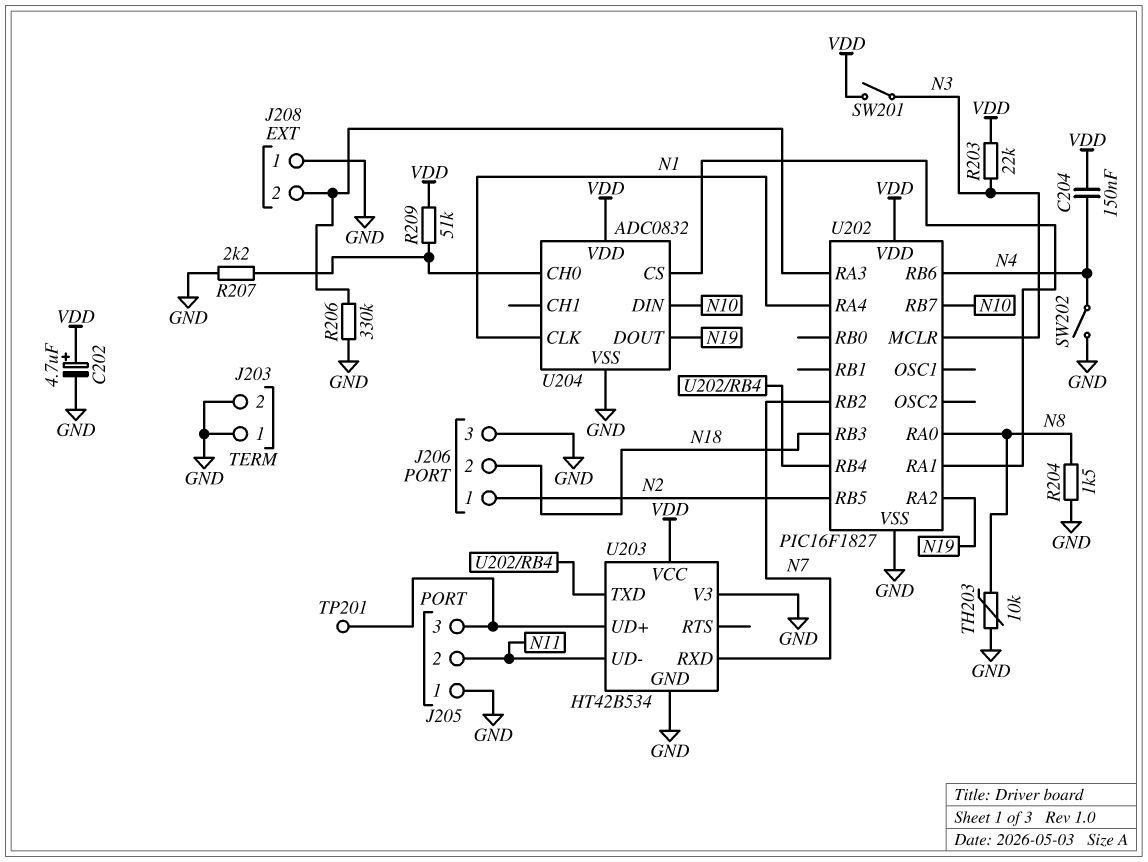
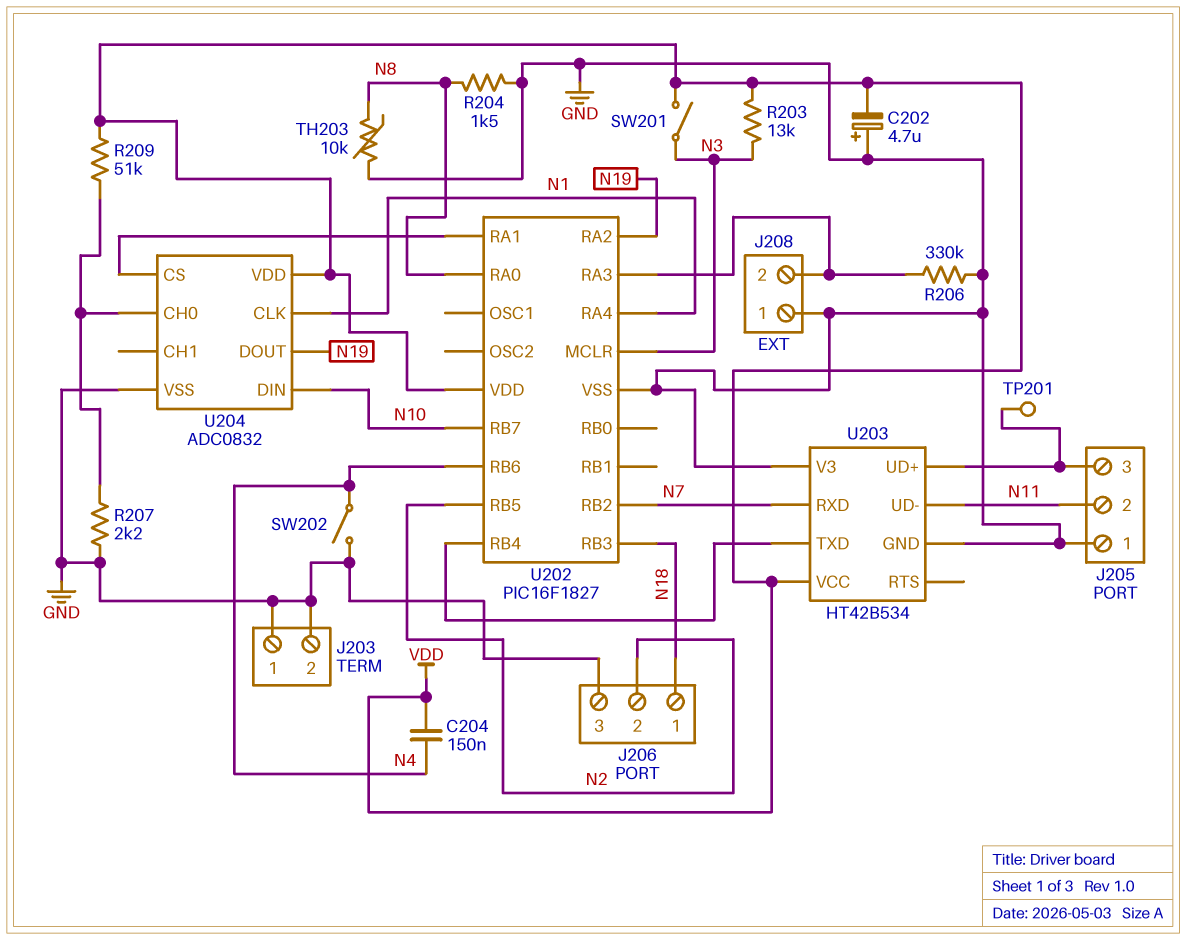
C202: 4.7uF (plus VDD, minus GND) -> 4.7uF (plus GND, minus VDD)
J206 pin 1: N2 -> N18
J206 pin 2: N18 -> N2
R203: 22k (N3, VDD) -> 13k (N3, VDD)

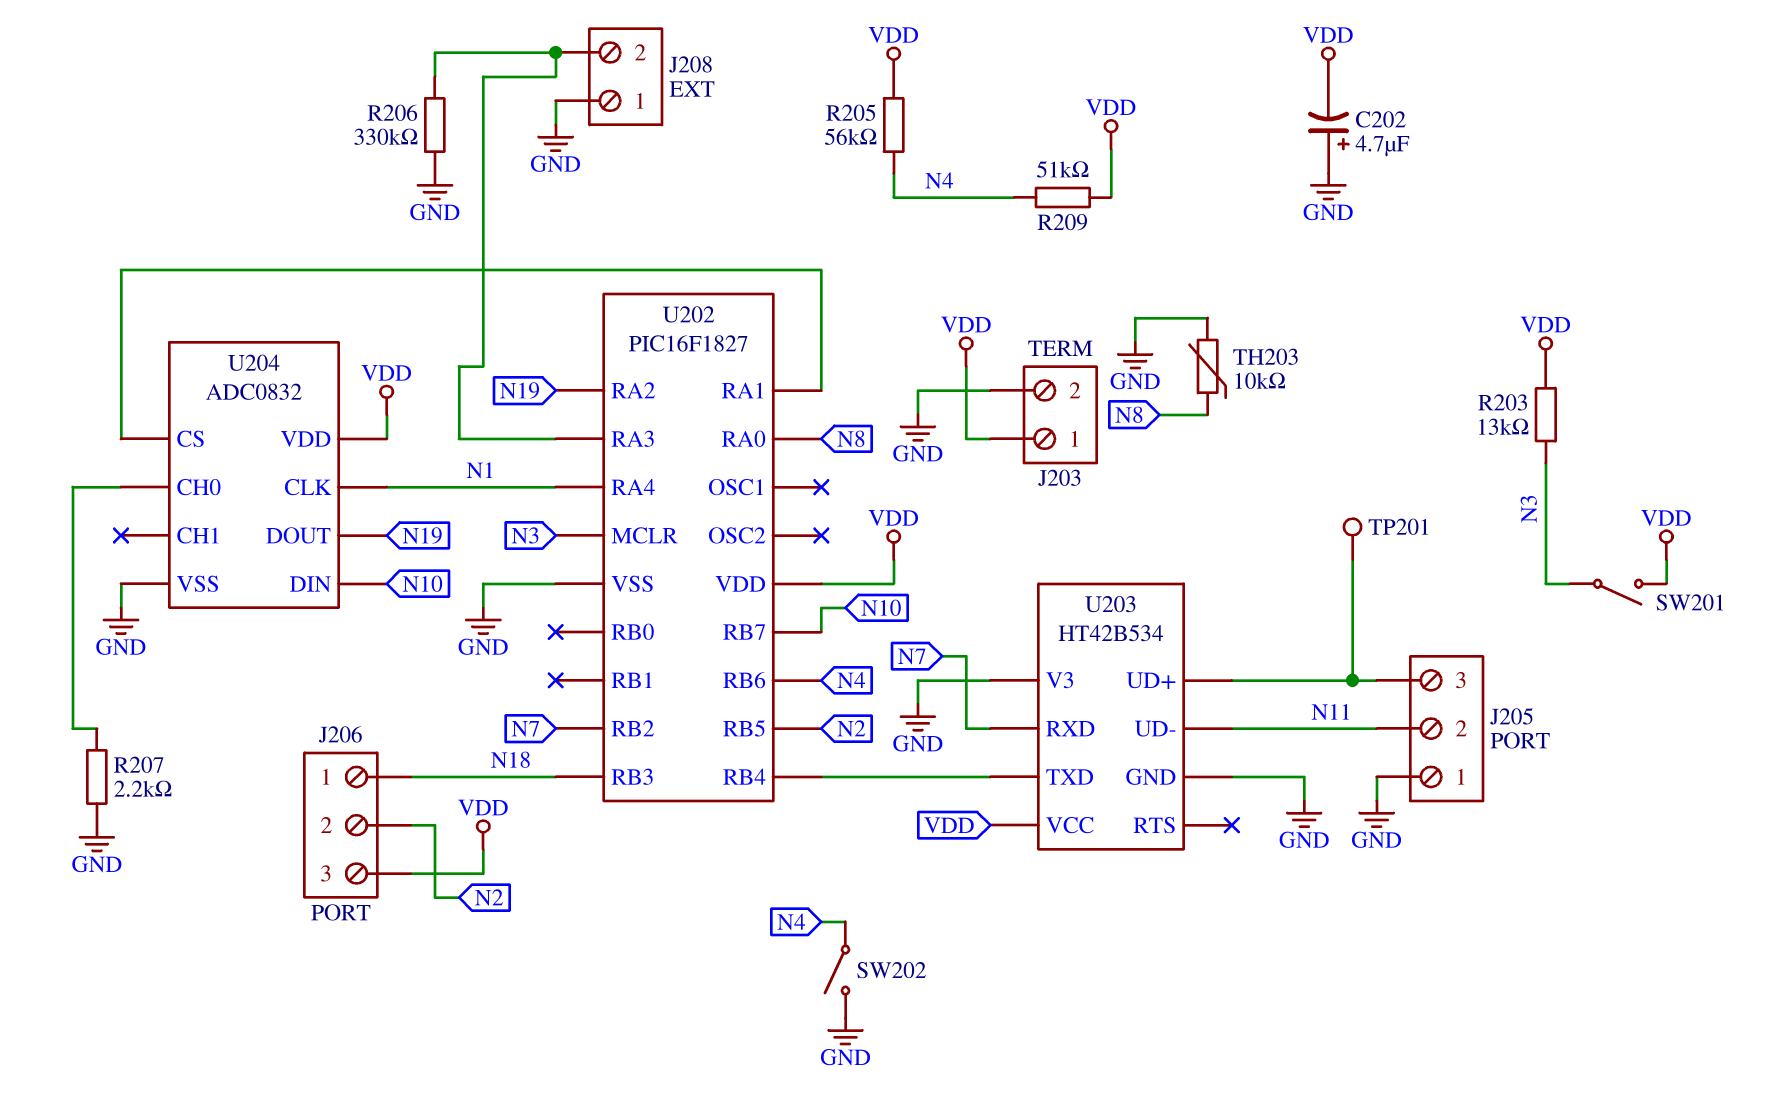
C204: 150nF (N4, VDD) -> none
J203 pin 1: GND -> VDD
J206 pin 3: GND -> VDD
R204: 1.5k (GND, N8) -> none
R205: none -> 56k (N4, VDD)
R209: 51k (U204/CH0, VDD) -> 51k (N4, VDD)

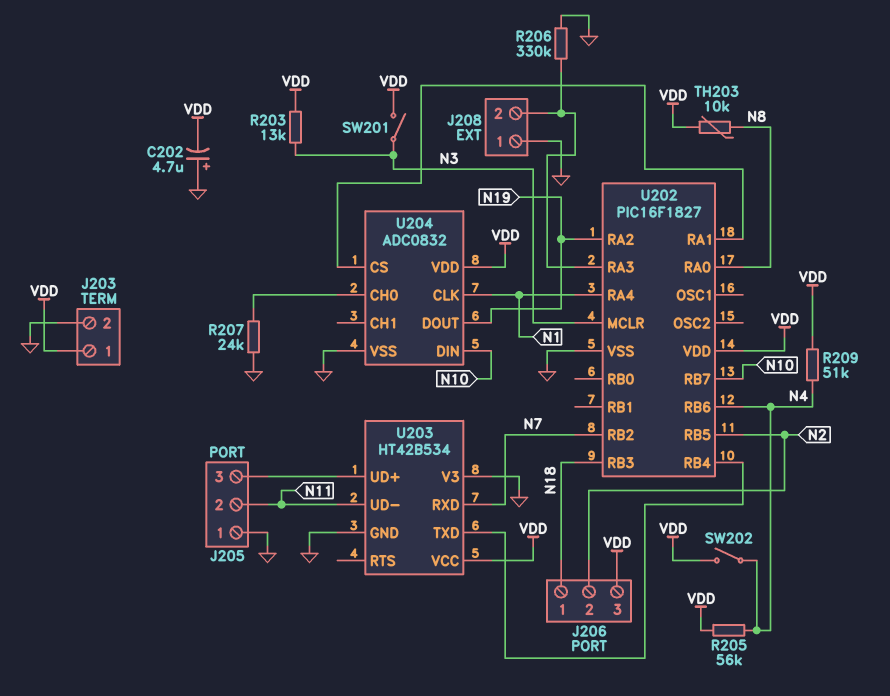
R207: 2.2k (GND, U204/CH0) -> 24k (GND, U204/CH0)
SW202: switch (GND, N4) -> switch (N4, VDD)
TH203: 10k (GND, N8) -> 10k (N8, VDD)
TP201: test point (J205/3) -> none

